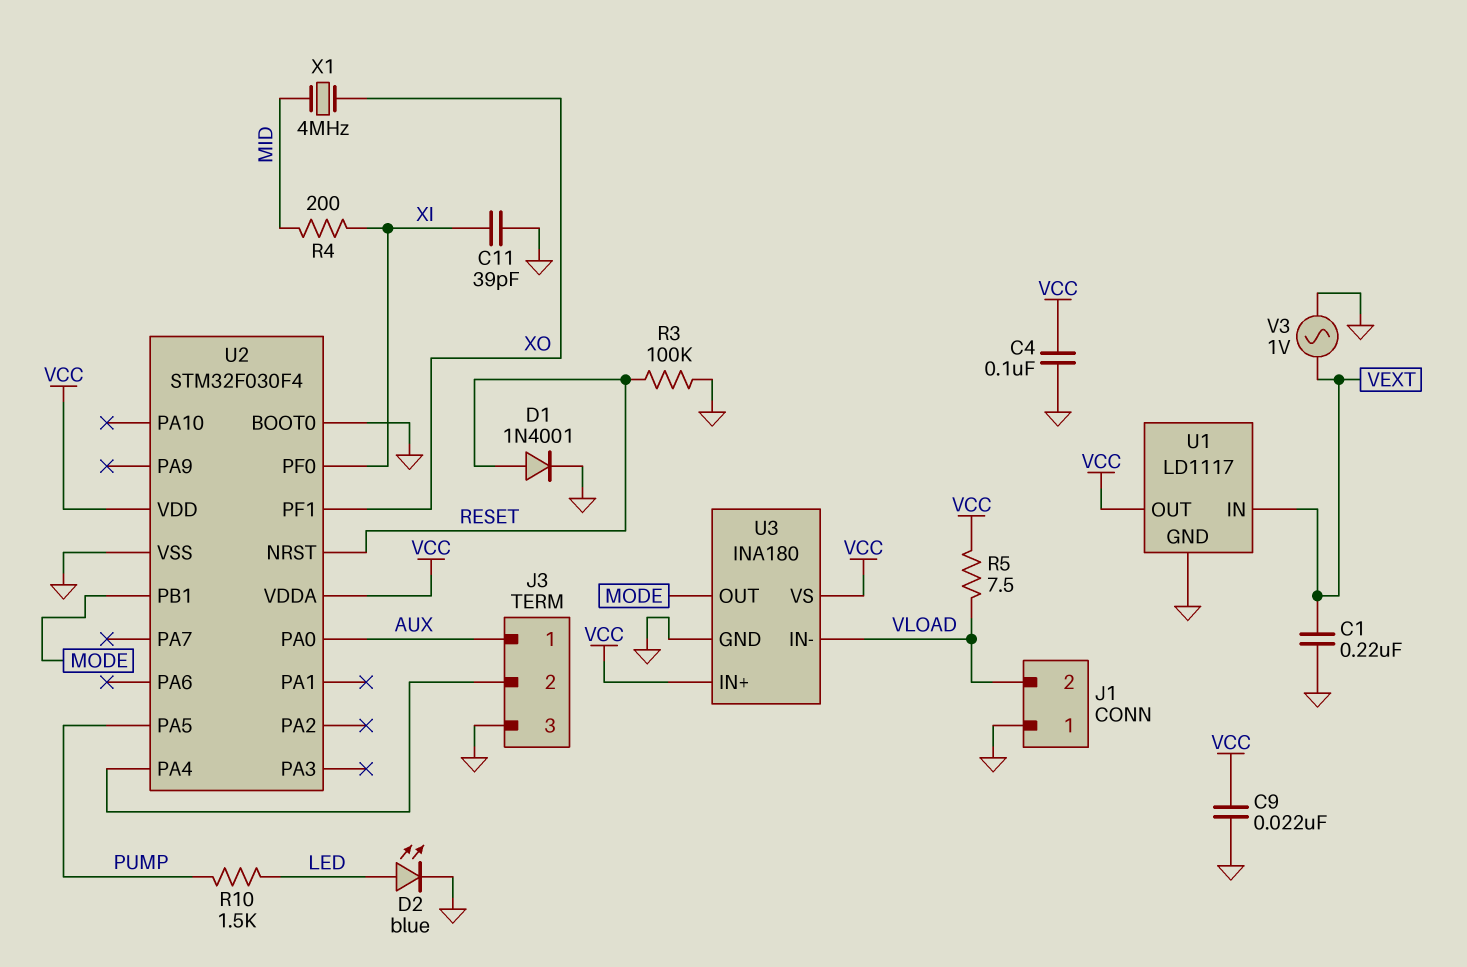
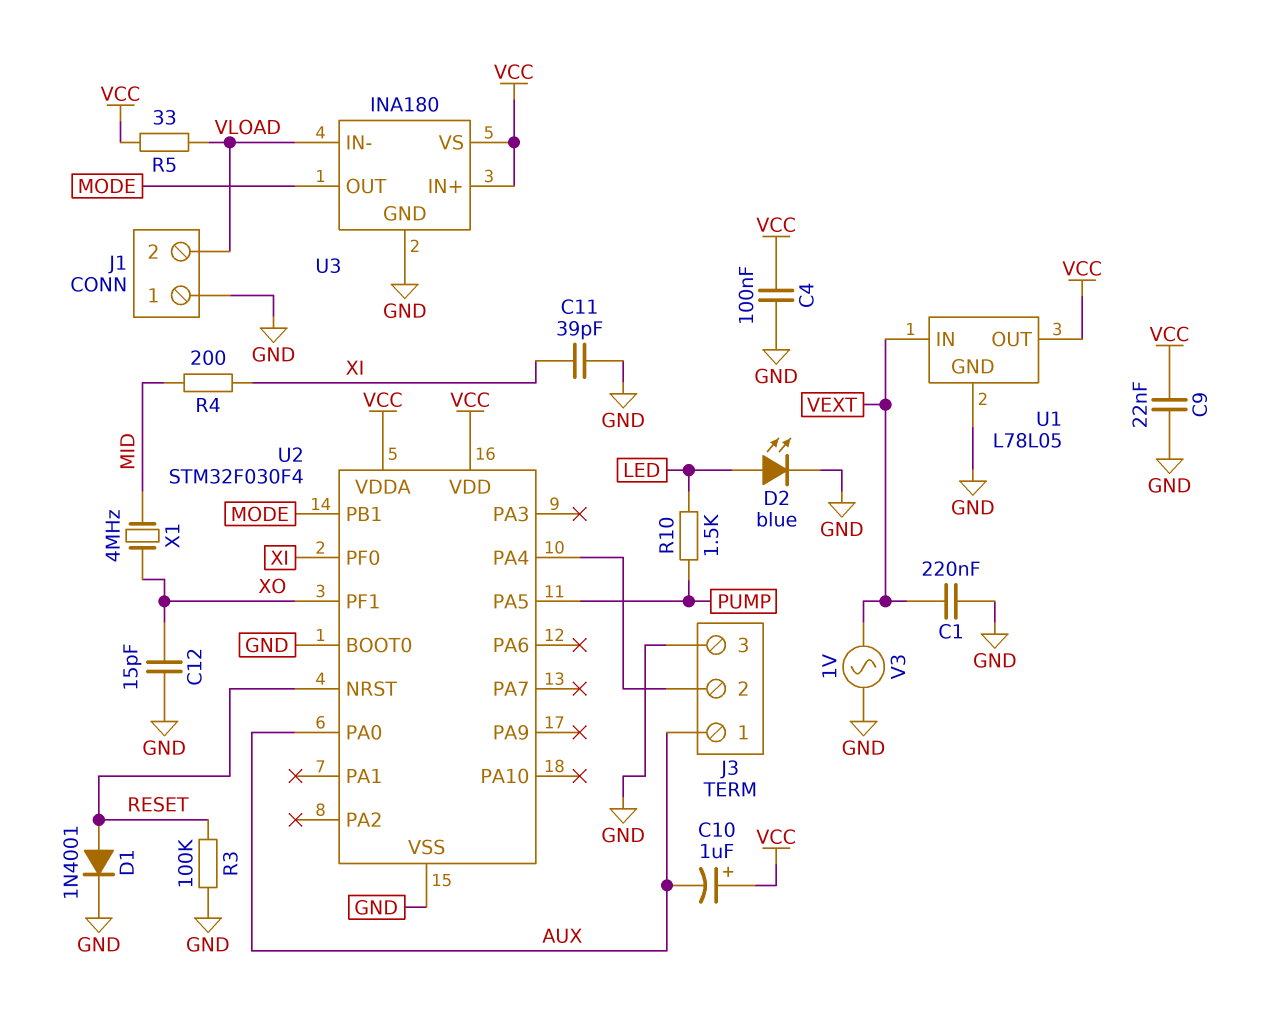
C10: none -> 1uF (plus VCC, minus AUX)
C12: none -> 15pF (GND, XO)
R5: 7.5 (VCC, VLOAD) -> 33 (VCC, VLOAD)
U1: LD1117 -> L78L05

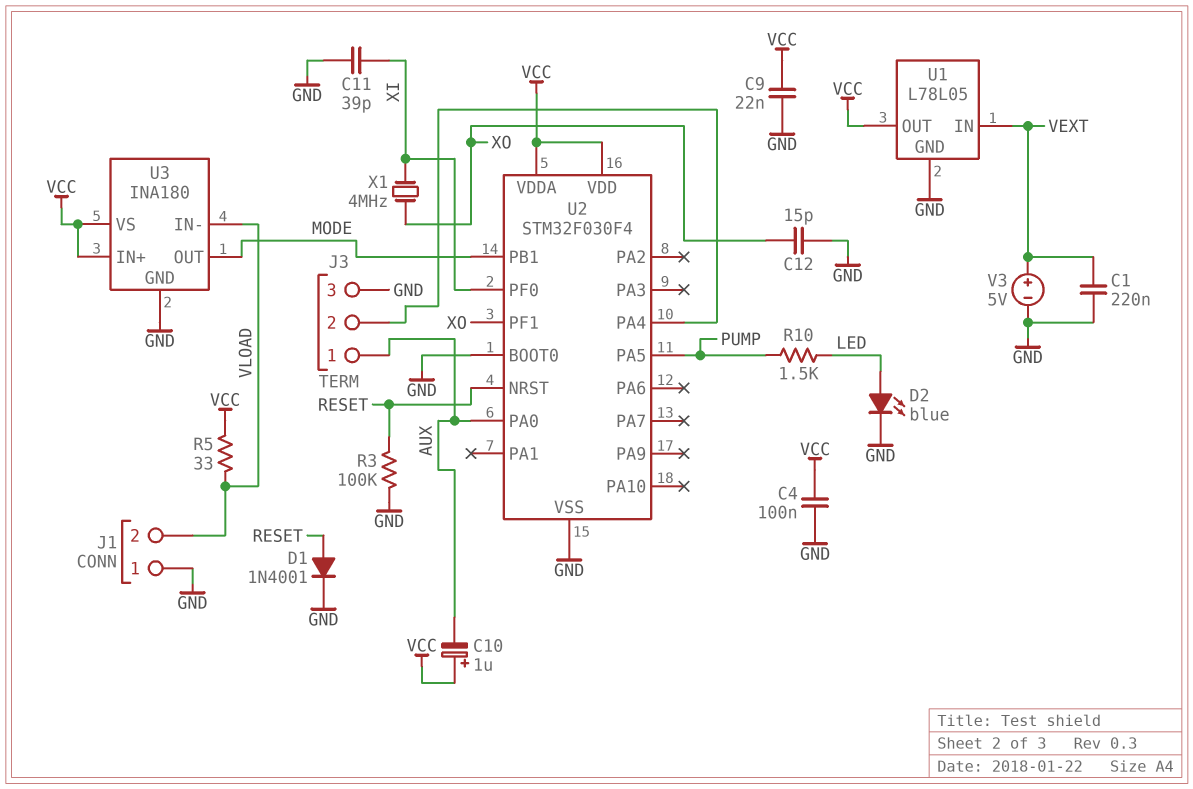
R4: 200 (MID, XI) -> none
V3: AC 1V (GND, VEXT) -> 5V (plus VEXT, minus GND)
X1: 4MHz (MID, XO) -> 4MHz (XI, XO)

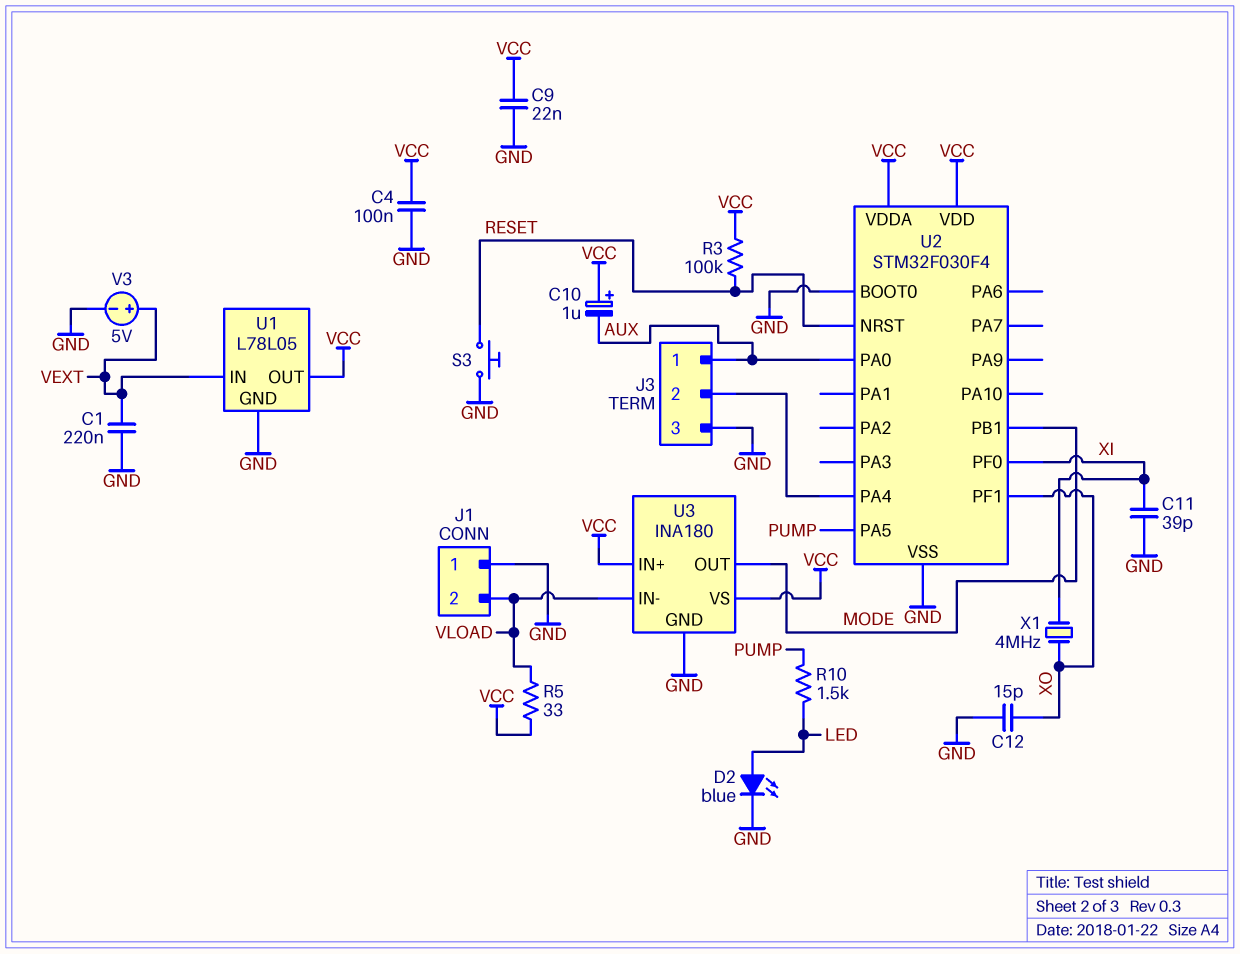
D1: diode 1N4001 (A RESET, K GND) -> none
R3: 100k (GND, RESET) -> 100k (RESET, VCC)
S3: none -> button (GND, RESET)

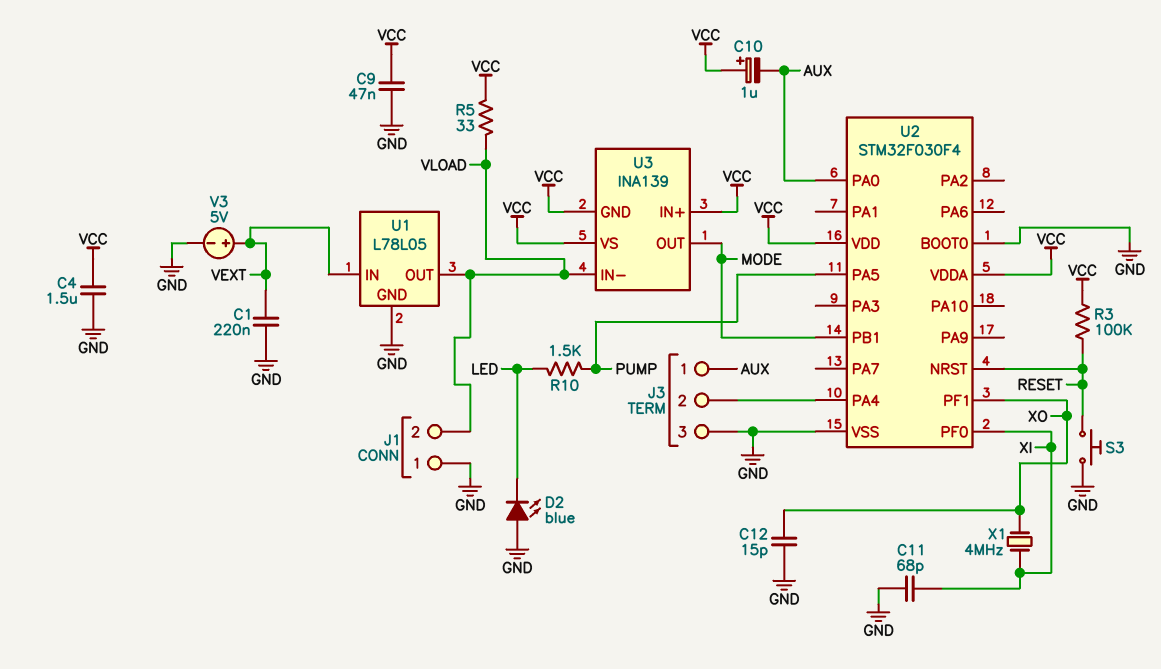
C4: 100nF (GND, VCC) -> 1.5uF (GND, VCC)
C9: 22nF (GND, VCC) -> 47nF (GND, VCC)
C11: 39pF (GND, XI) -> 68pF (GND, XI)
D2: LED blue (A LED, K GND) -> LED blue (A GND, K LED)
U1 pin OUT: VCC -> VLOAD
U3: INA180 -> INA139
U3 pin GND: GND -> VCC

